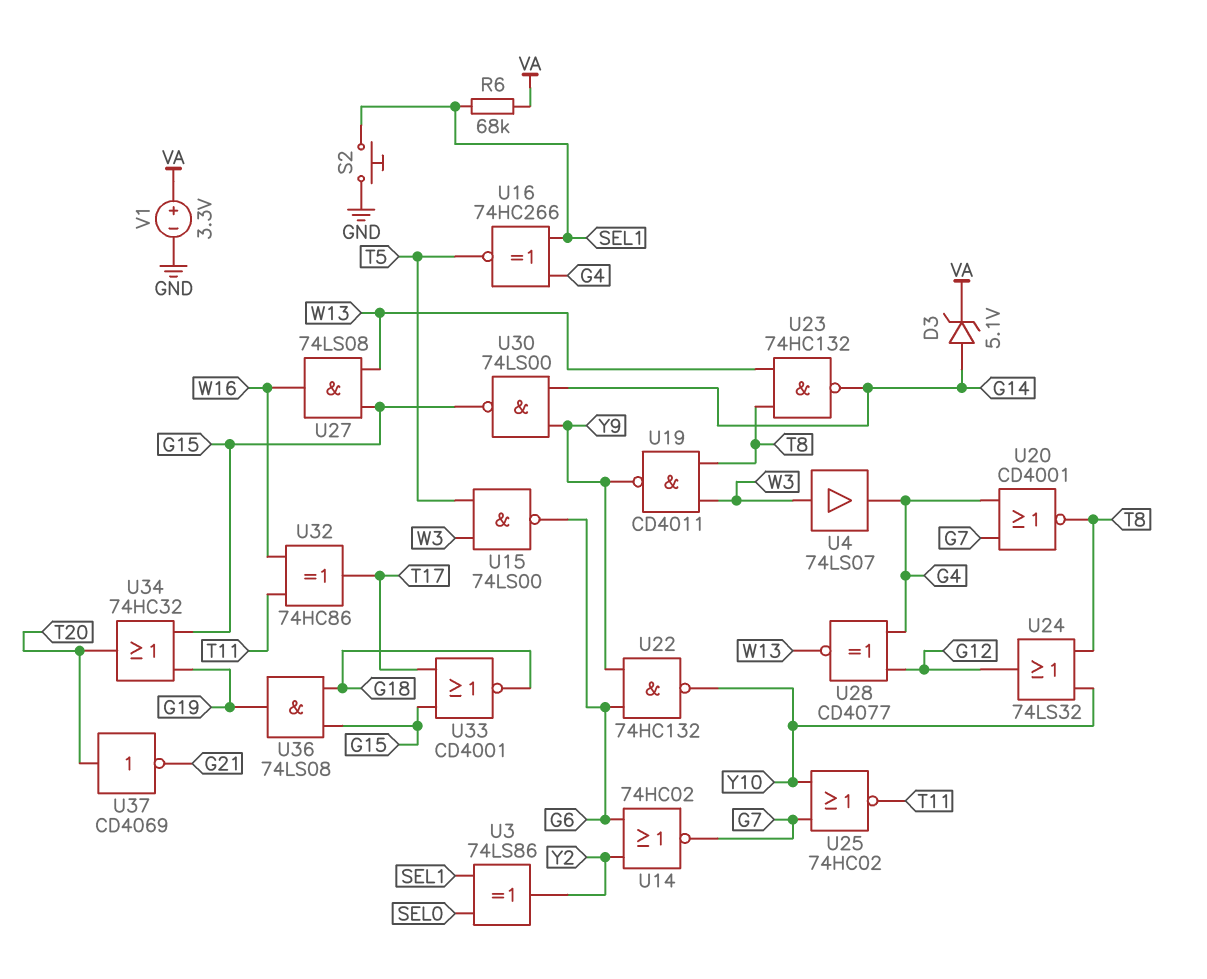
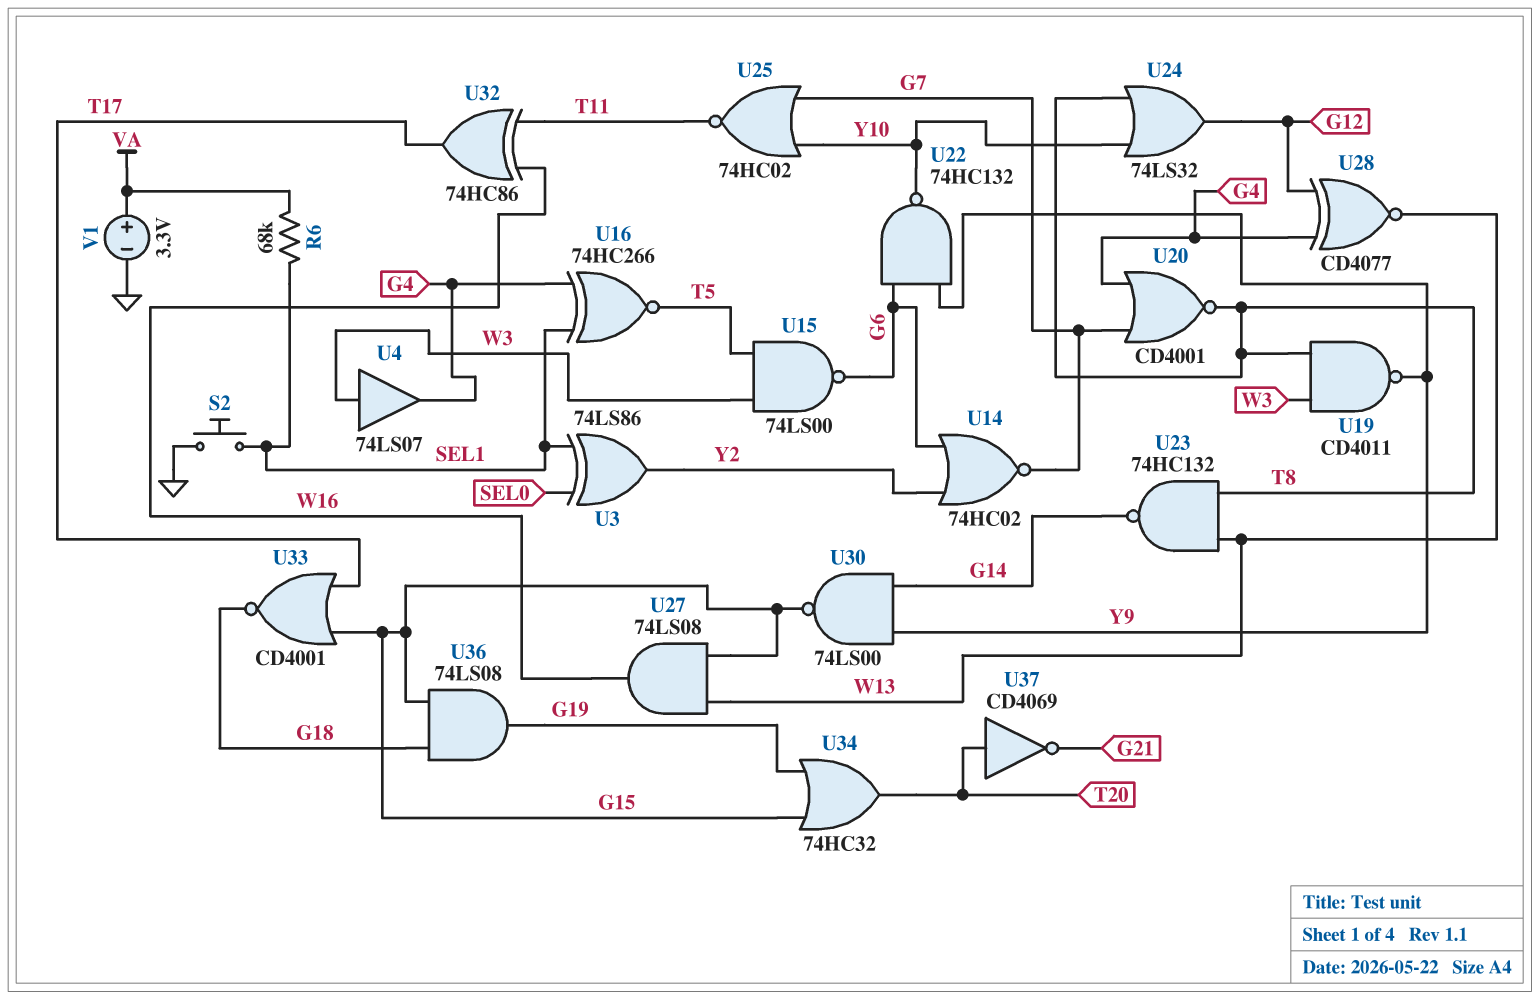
D3: zener 5.1V (A G14, K VA) -> none

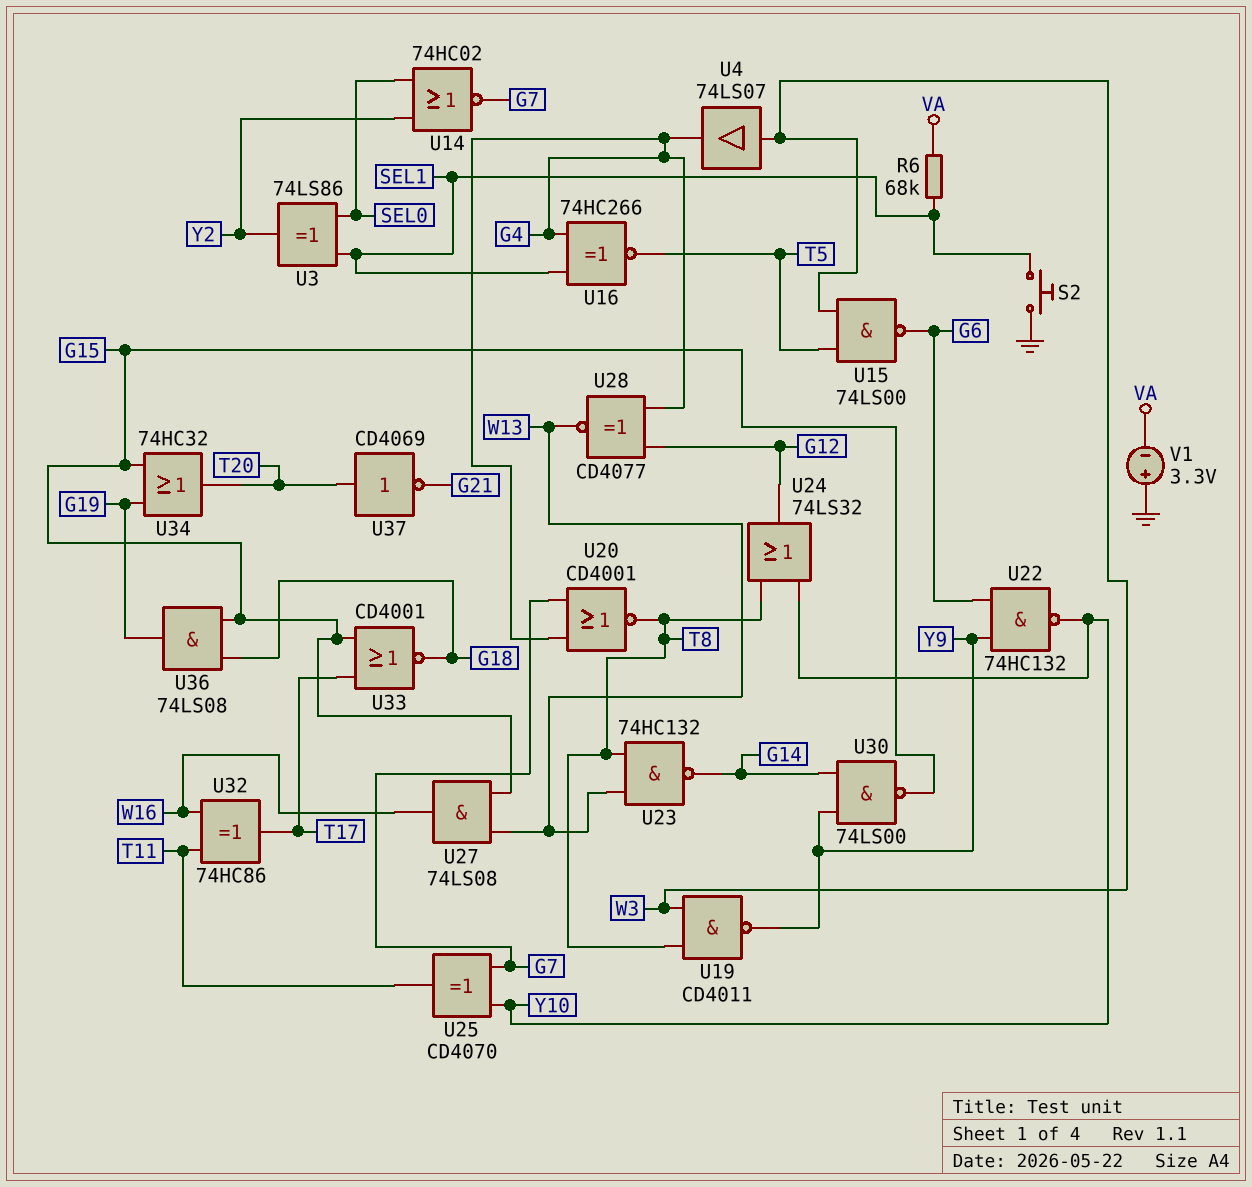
U14: NOR 74HC02 (in G6, in Y2, out G7) -> NOR 74HC02 (in SEL0, in Y2, out G7)
U25: NOR 74HC02 (in G7, in Y10, out T11) -> XOR CD4070 (in G7, in Y10, out T11)
V1: 3.3V (plus VA, minus GND) -> 3.3V (plus GND, minus VA)

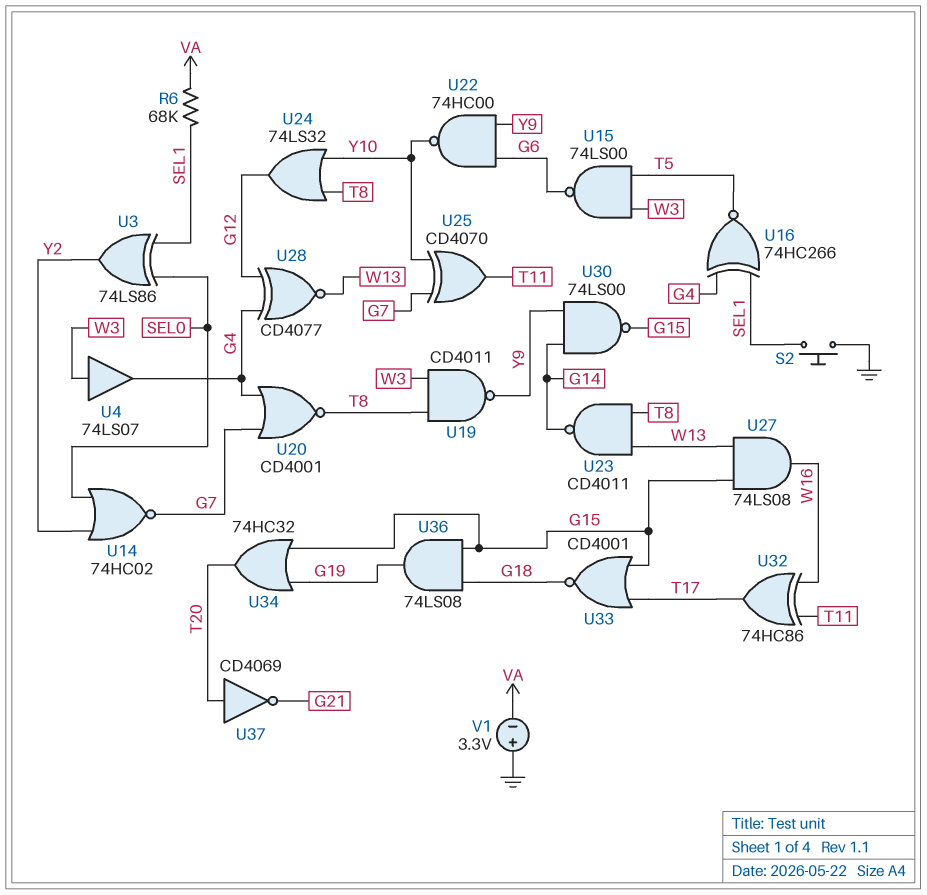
U22: NAND 74HC132 (in G6, in Y9, out Y10) -> NAND 74HC00 (in G6, in Y9, out Y10)
U23: NAND 74HC132 (in T8, in W13, out G14) -> NAND CD4011 (in T8, in W13, out G14)

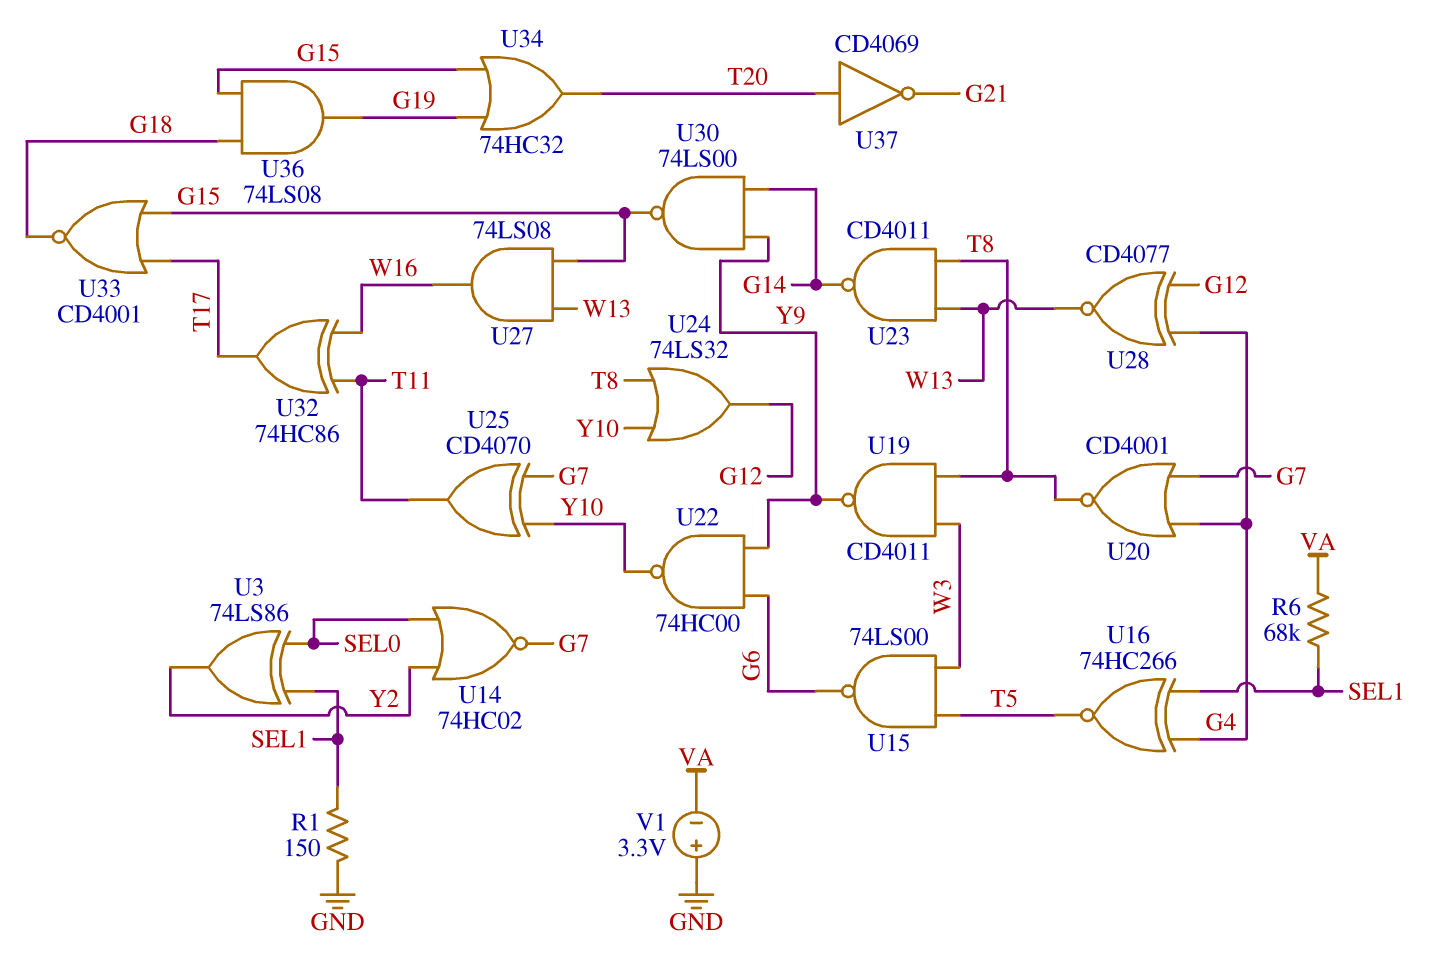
R1: none -> 150 (GND, SEL1)
S2: button (GND, SEL1) -> none
U4: buffer 74LS07 (in W3, out G4) -> none

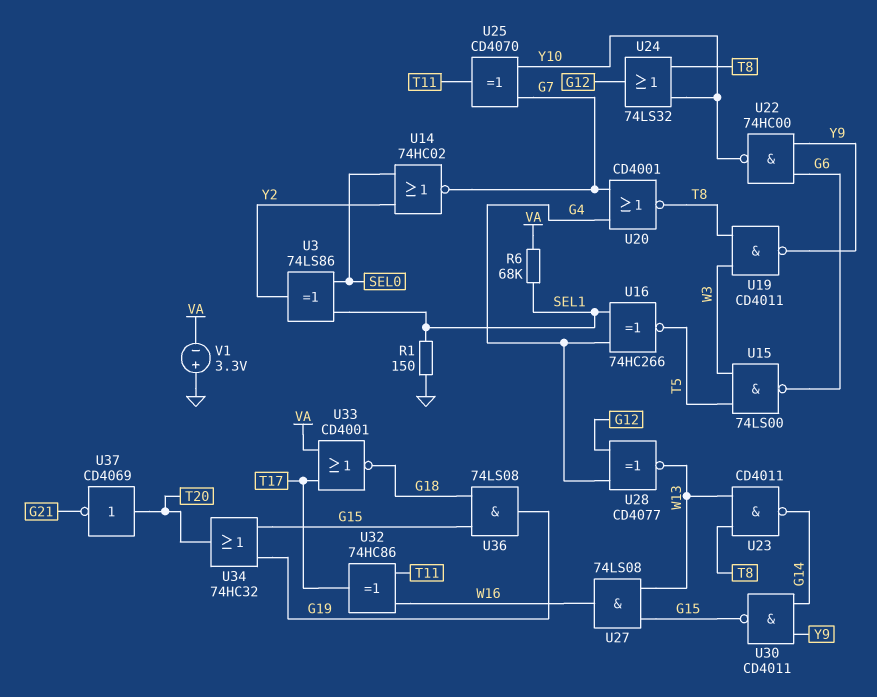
U30: NAND 74LS00 (in G14, in Y9, out G15) -> NAND CD4011 (in G14, in Y9, out G15)
U33: NOR CD4001 (in G15, in T17, out G18) -> NOR CD4001 (in T17, in VA, out G18)

